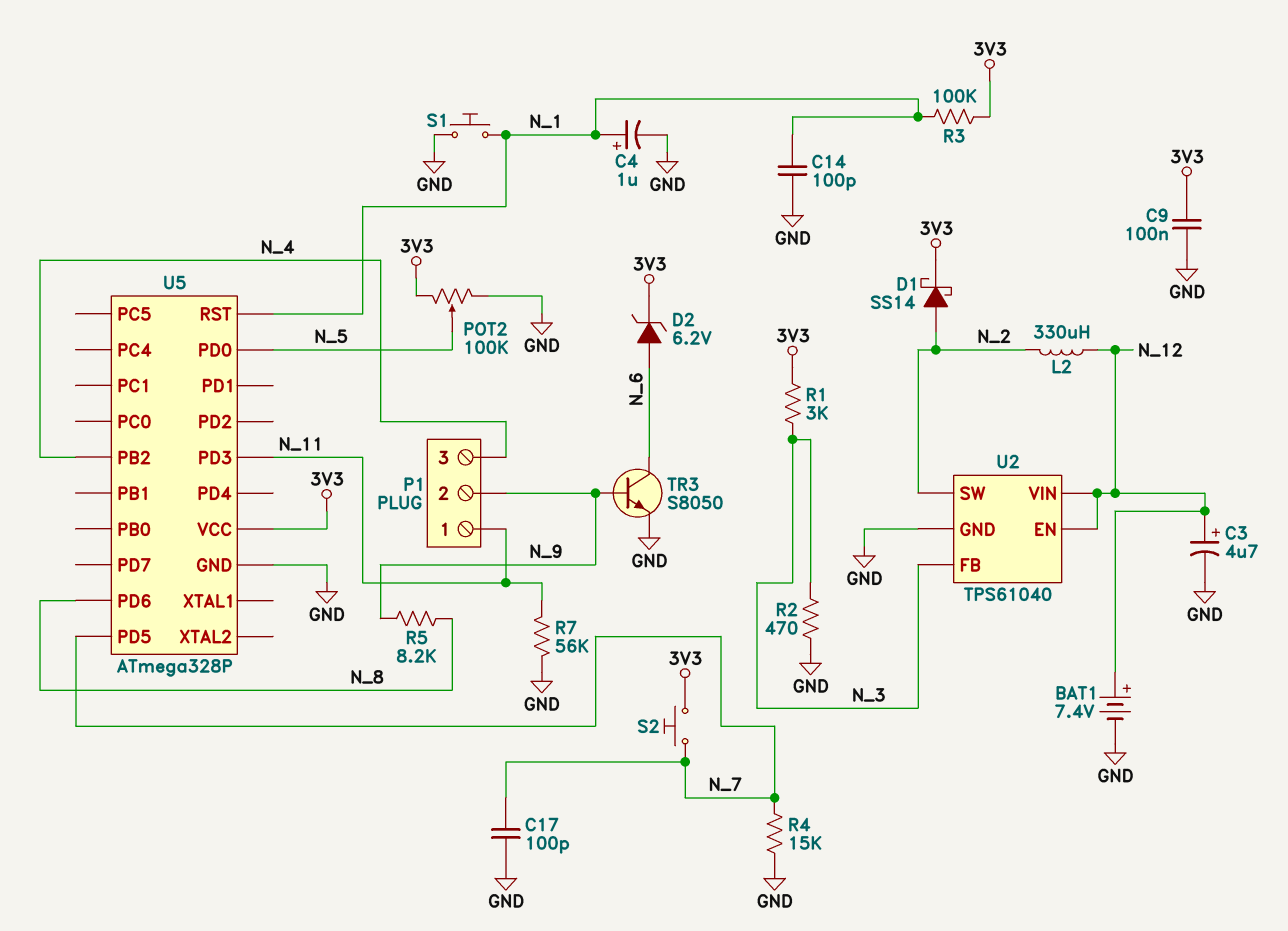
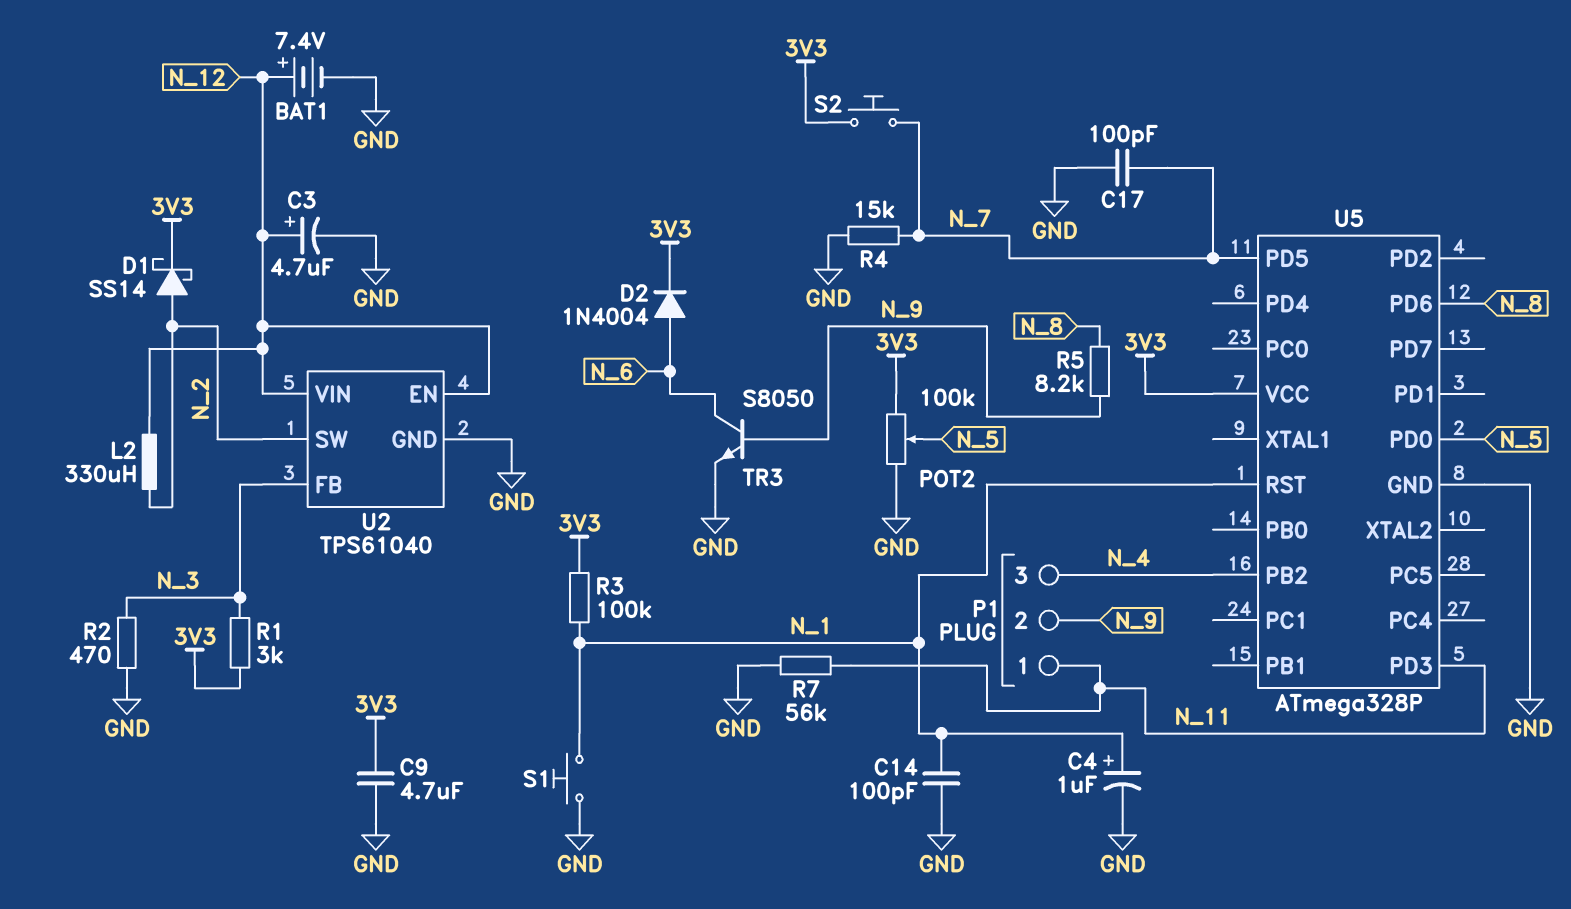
C9: 100nF (3V3, GND) -> 4.7uF (3V3, GND)
D2: zener 6.2V (A N_6, K 3V3) -> diode 1N4004 (A N_6, K 3V3)

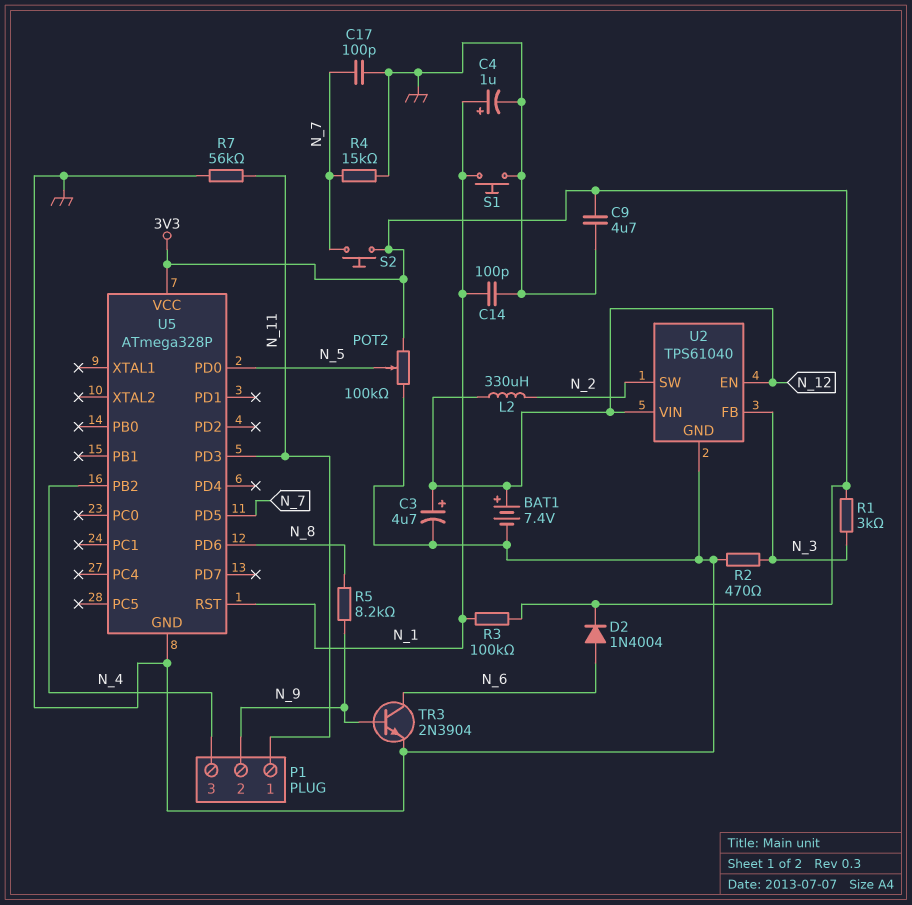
D1: schottky SS14 (A N_2, K 3V3) -> none
TR3: NPN S8050 (B N_9, C N_6, E GND) -> NPN 2N3904 (B N_9, C N_6, E GND)

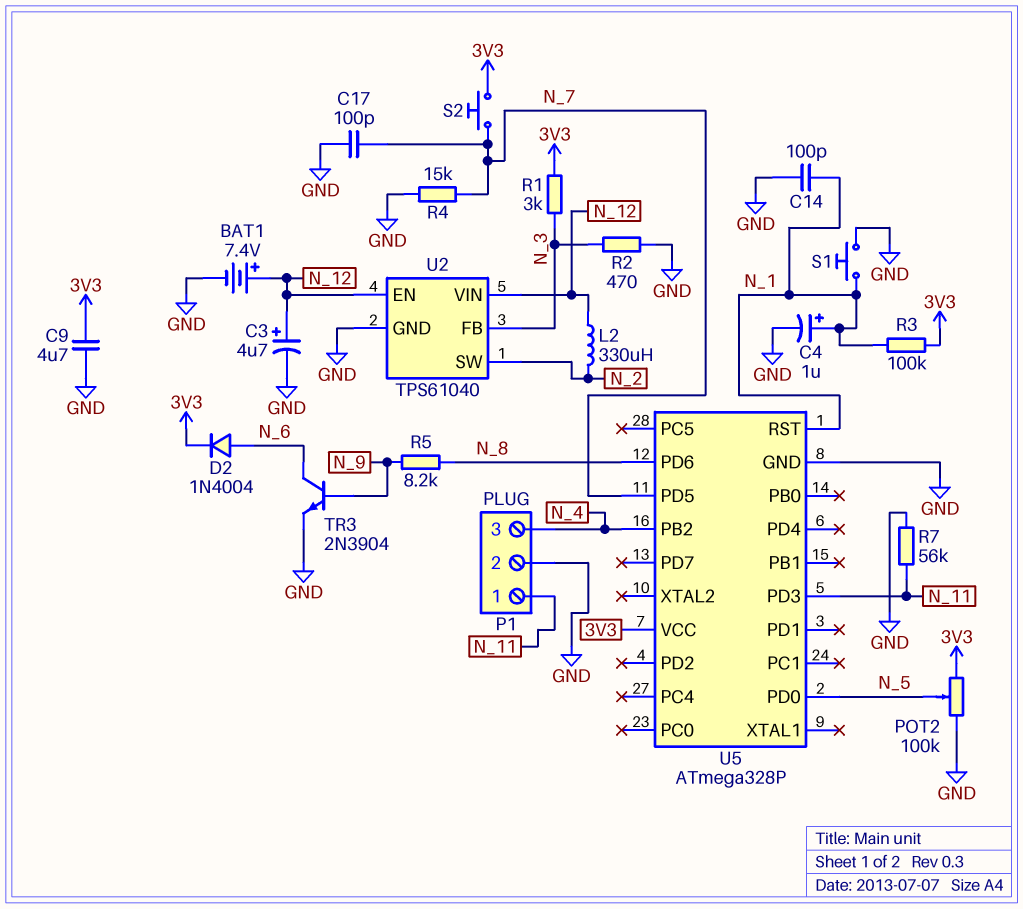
P1 pin 2: N_9 -> GND

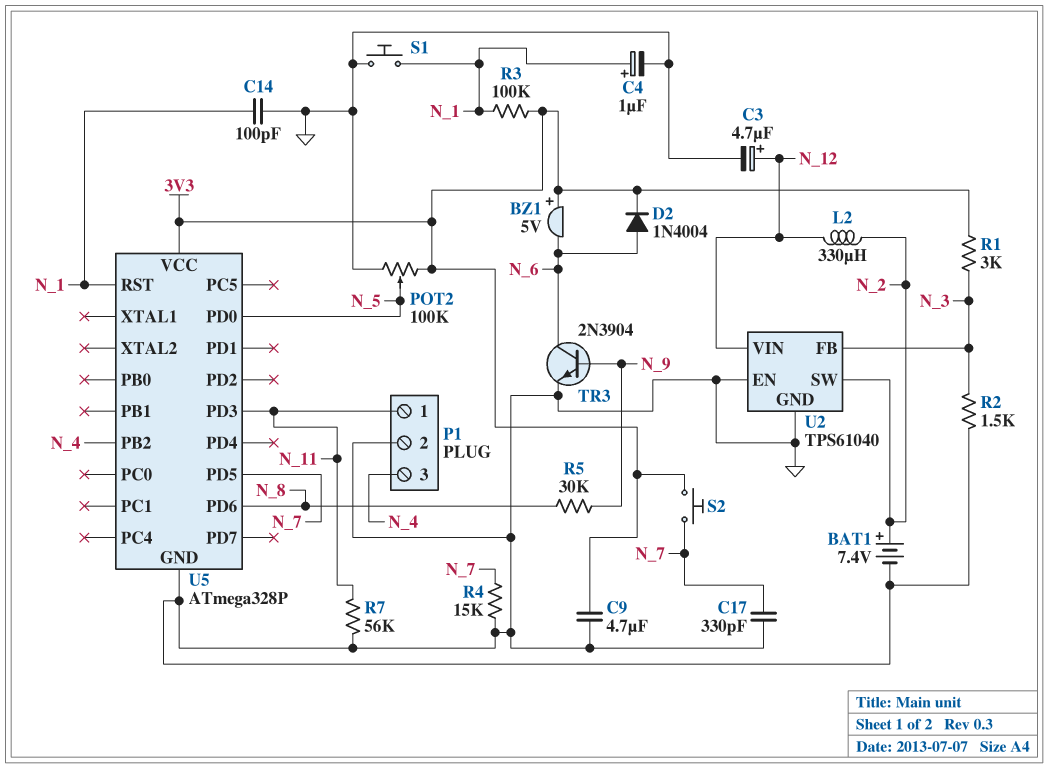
BAT1: 7.4V (plus N_12, minus GND) -> 7.4V (plus N_2, minus GND)
BZ1: none -> buzzer 5V (plus 3V3, minus N_6)
C17: 100pF (GND, N_7) -> 330pF (GND, N_7)
R2: 470 (GND, N_3) -> 1.5k (GND, N_3)
R5: 8.2k (N_8, N_9) -> 30k (N_8, N_9)
U2 pin EN: N_12 -> GND

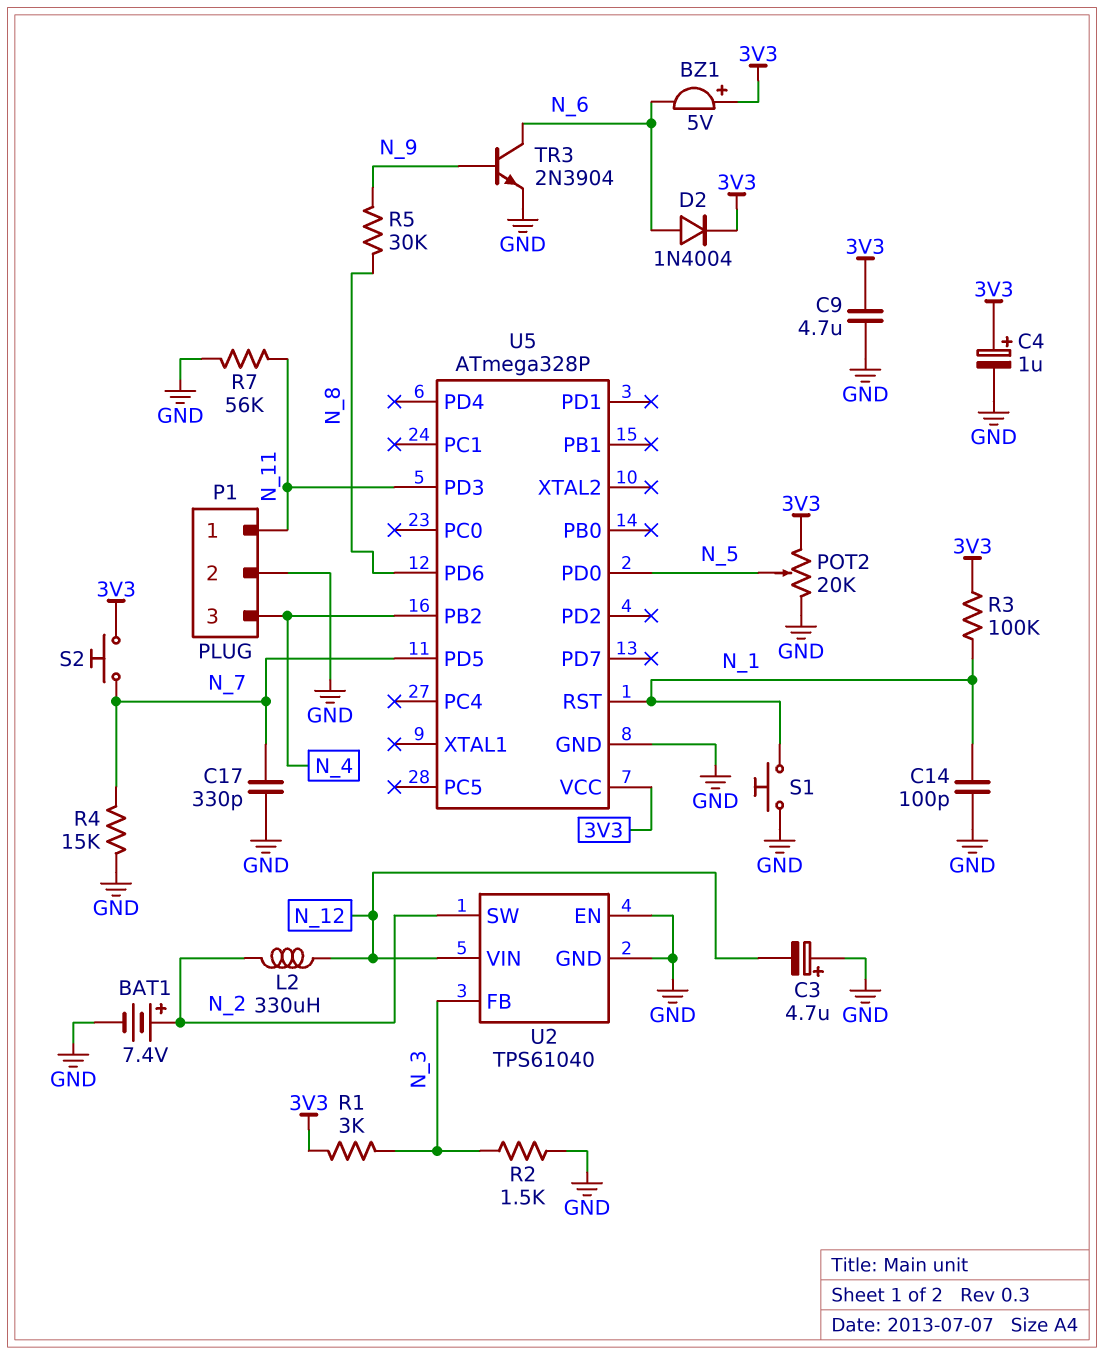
C3: 4.7uF (plus N_12, minus GND) -> 4.7uF (plus GND, minus N_12)
C4: 1uF (plus N_1, minus GND) -> 1uF (plus 3V3, minus GND)
POT2: 100k (3V3, GND, wiper N_5) -> 20k (3V3, GND, wiper N_5)

